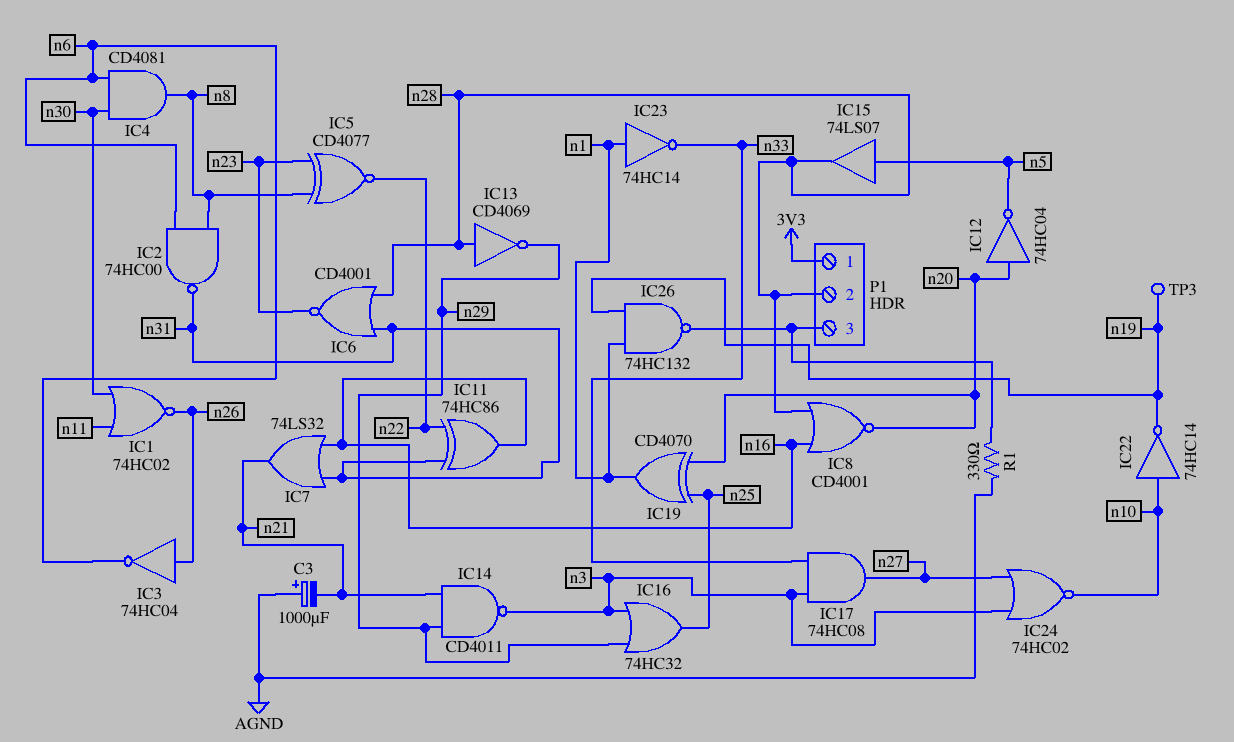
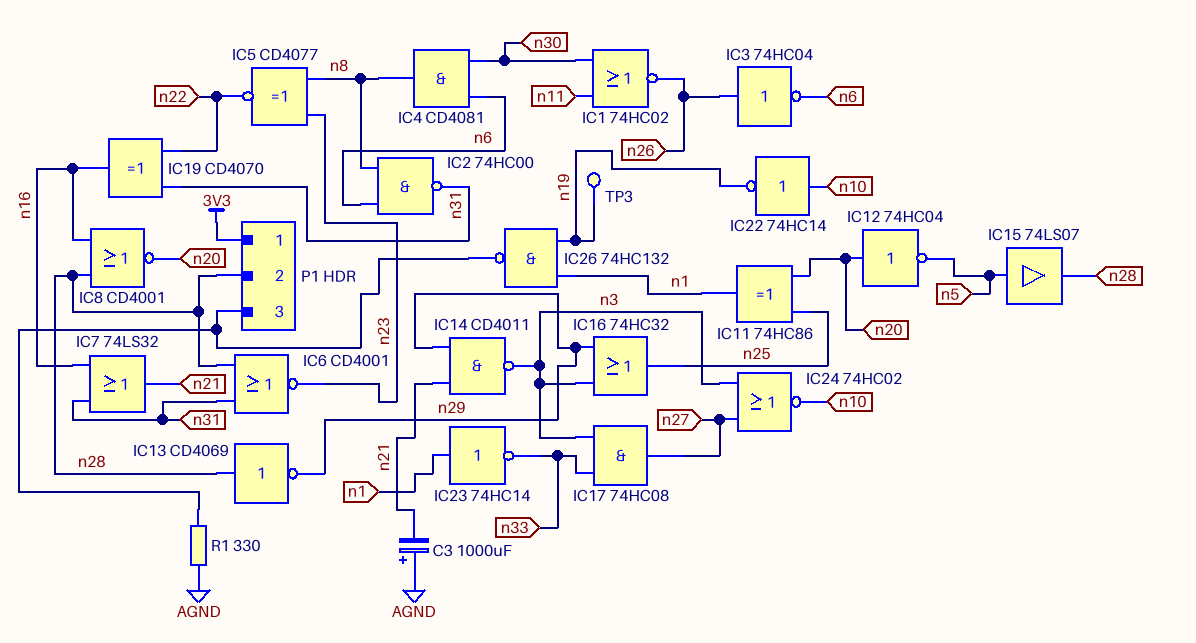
IC11: XOR 74HC86 (in n22, in n31, out n16) -> XOR 74HC86 (in n20, in n25, out n1)
IC19: XOR CD4070 (in n20, in n25, out n1) -> XOR CD4070 (in n22, in n31, out n16)

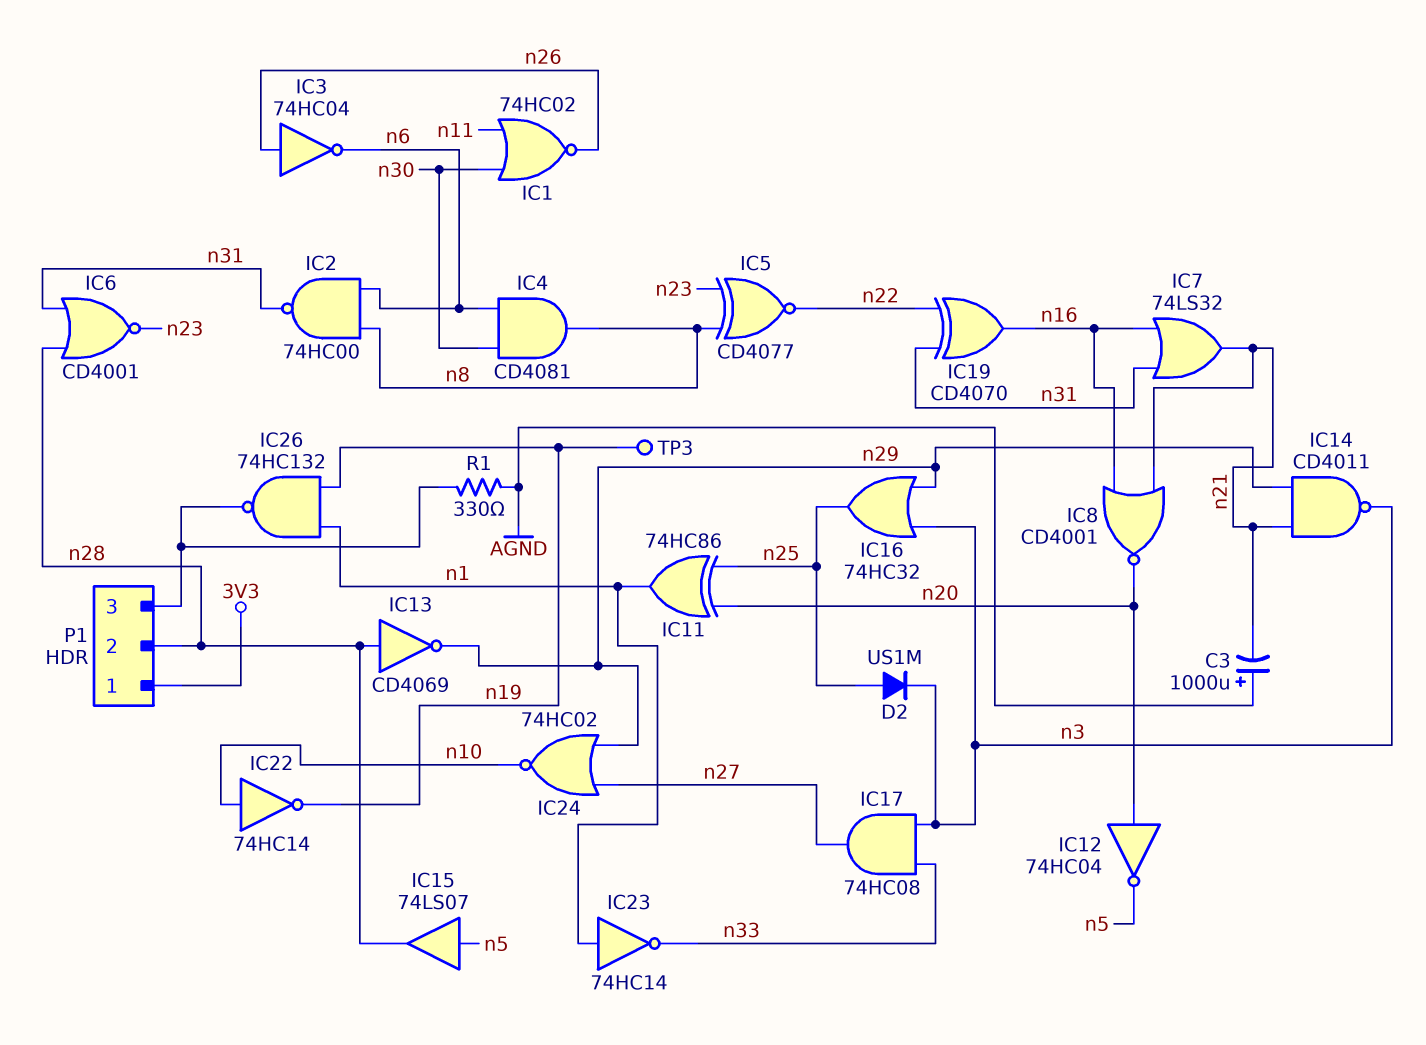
D2: none -> diode US1M (A n25, K n3)
IC8: NOR CD4001 (in n16, in n28, out n20) -> NOR CD4001 (in n16, in n21, out n20)
IC24: NOR 74HC02 (in n3, in n27, out n10) -> NOR 74HC02 (in n27, in n29, out n10)

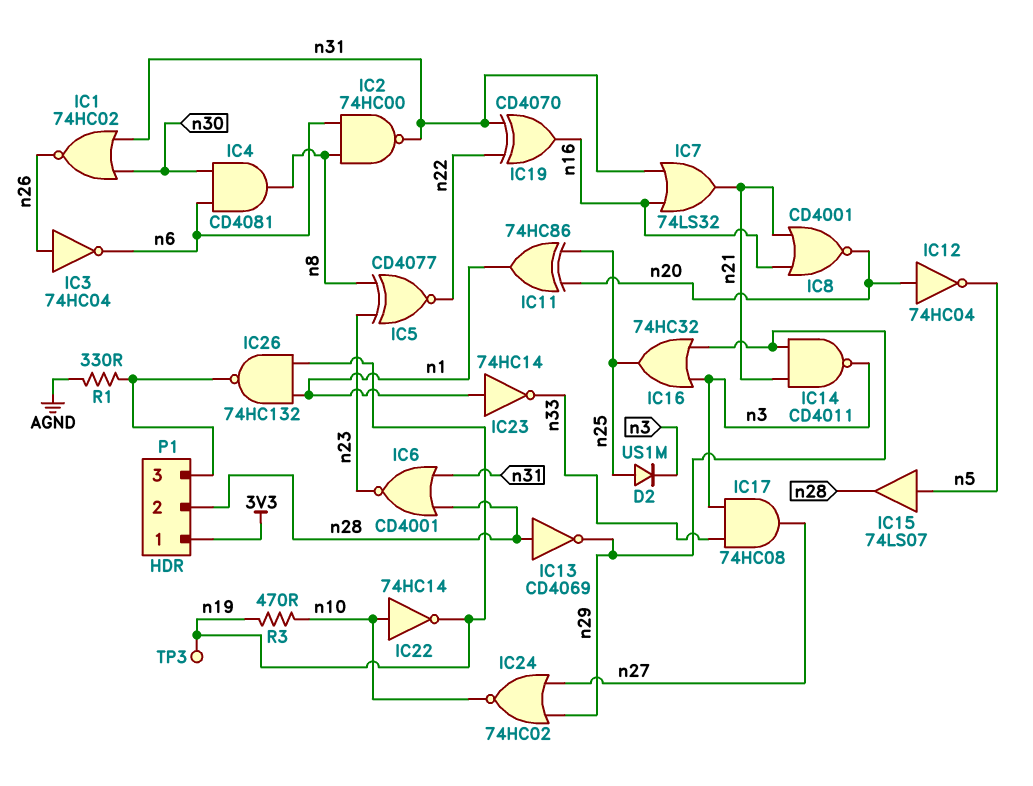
C3: 1000uF (plus AGND, minus n21) -> none
IC1: NOR 74HC02 (in n11, in n30, out n26) -> NOR 74HC02 (in n30, in n31, out n26)
R3: none -> 470 (n10, n19)

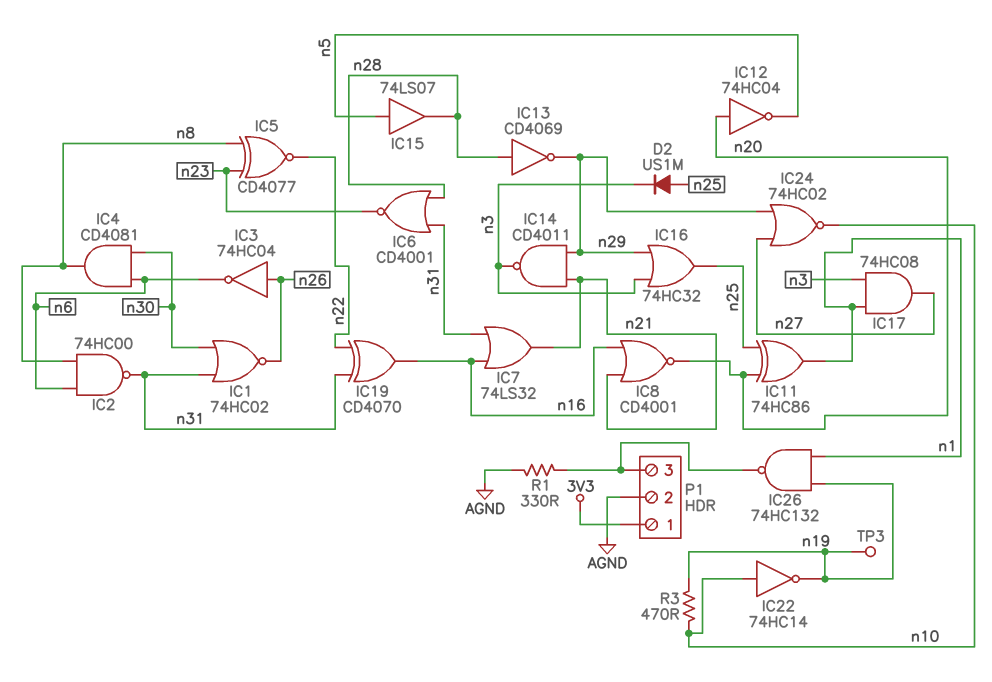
IC17: AND 74HC08 (in n3, in n33, out n27) -> AND 74HC08 (in n1, in n3, out n27)
IC23: NOT 74HC14 (in n1, out n33) -> none
P1 pin 2: n28 -> AGND

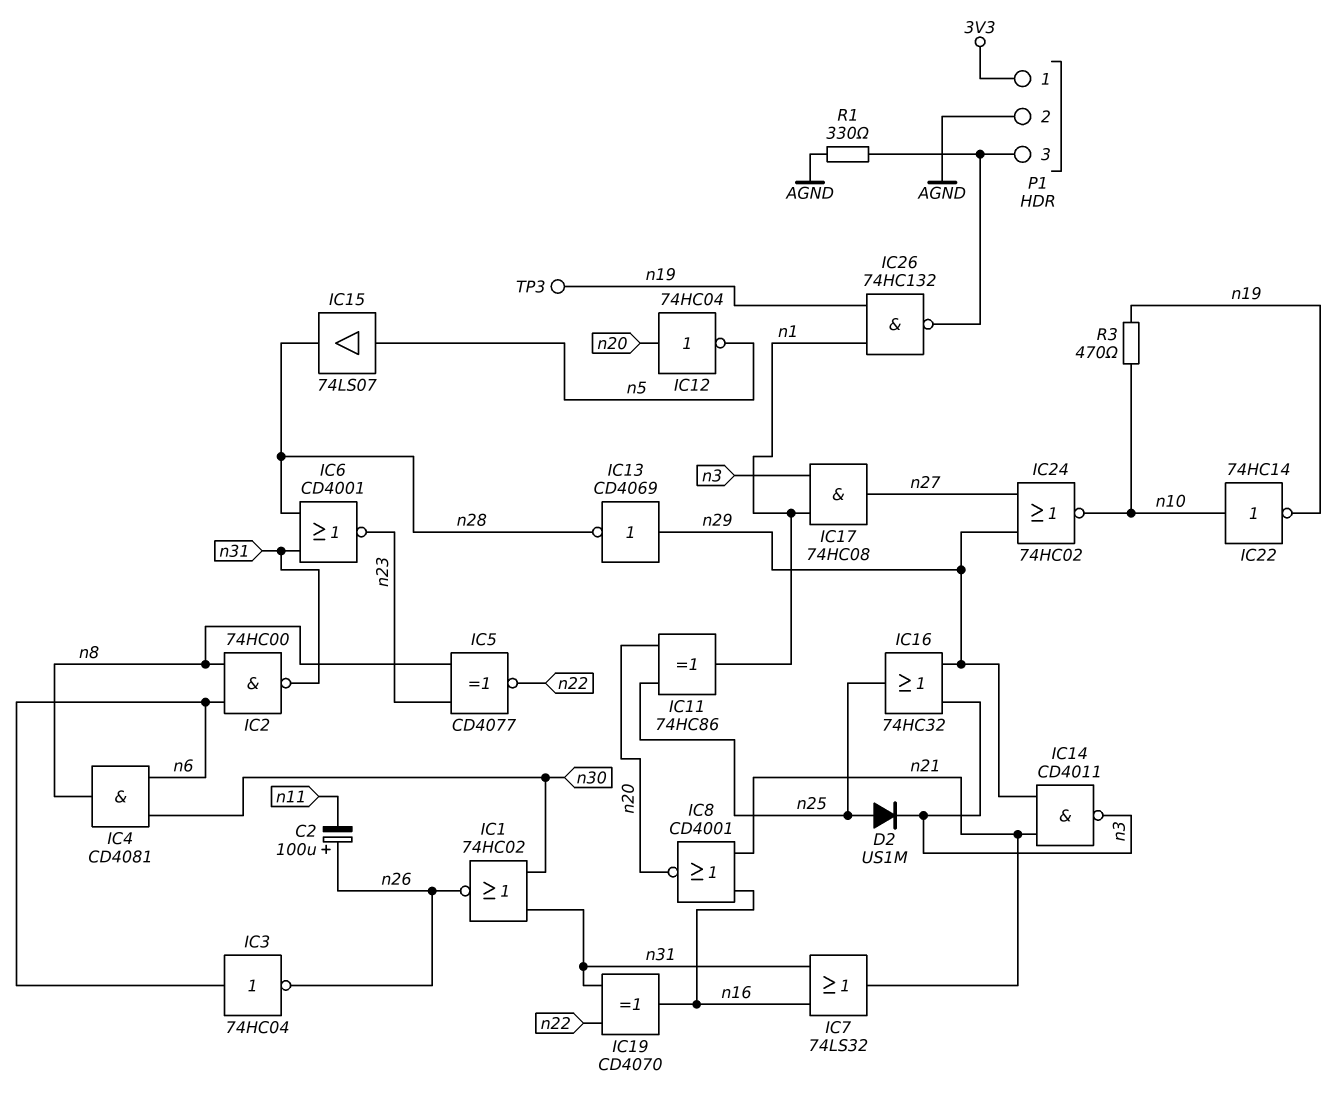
C2: none -> 100uF (plus n26, minus n11)
IC3: NOT 74HC04 (in n26, out n6) -> NOT 74HC04 (in n6, out n26)
IC13: NOT CD4069 (in n28, out n29) -> NOT CD4069 (in n29, out n28)

